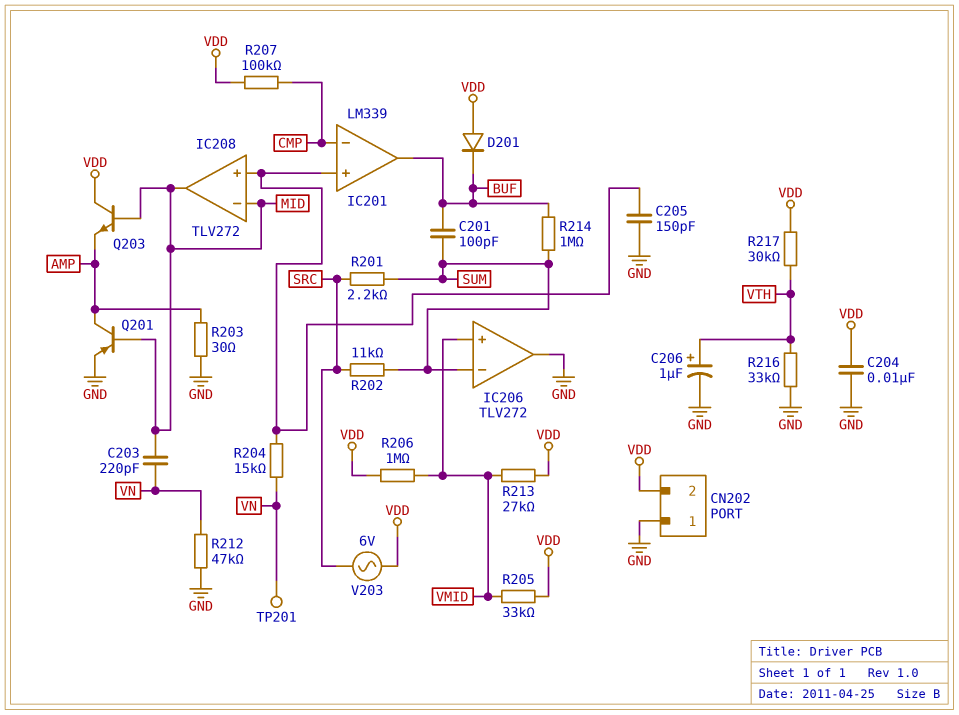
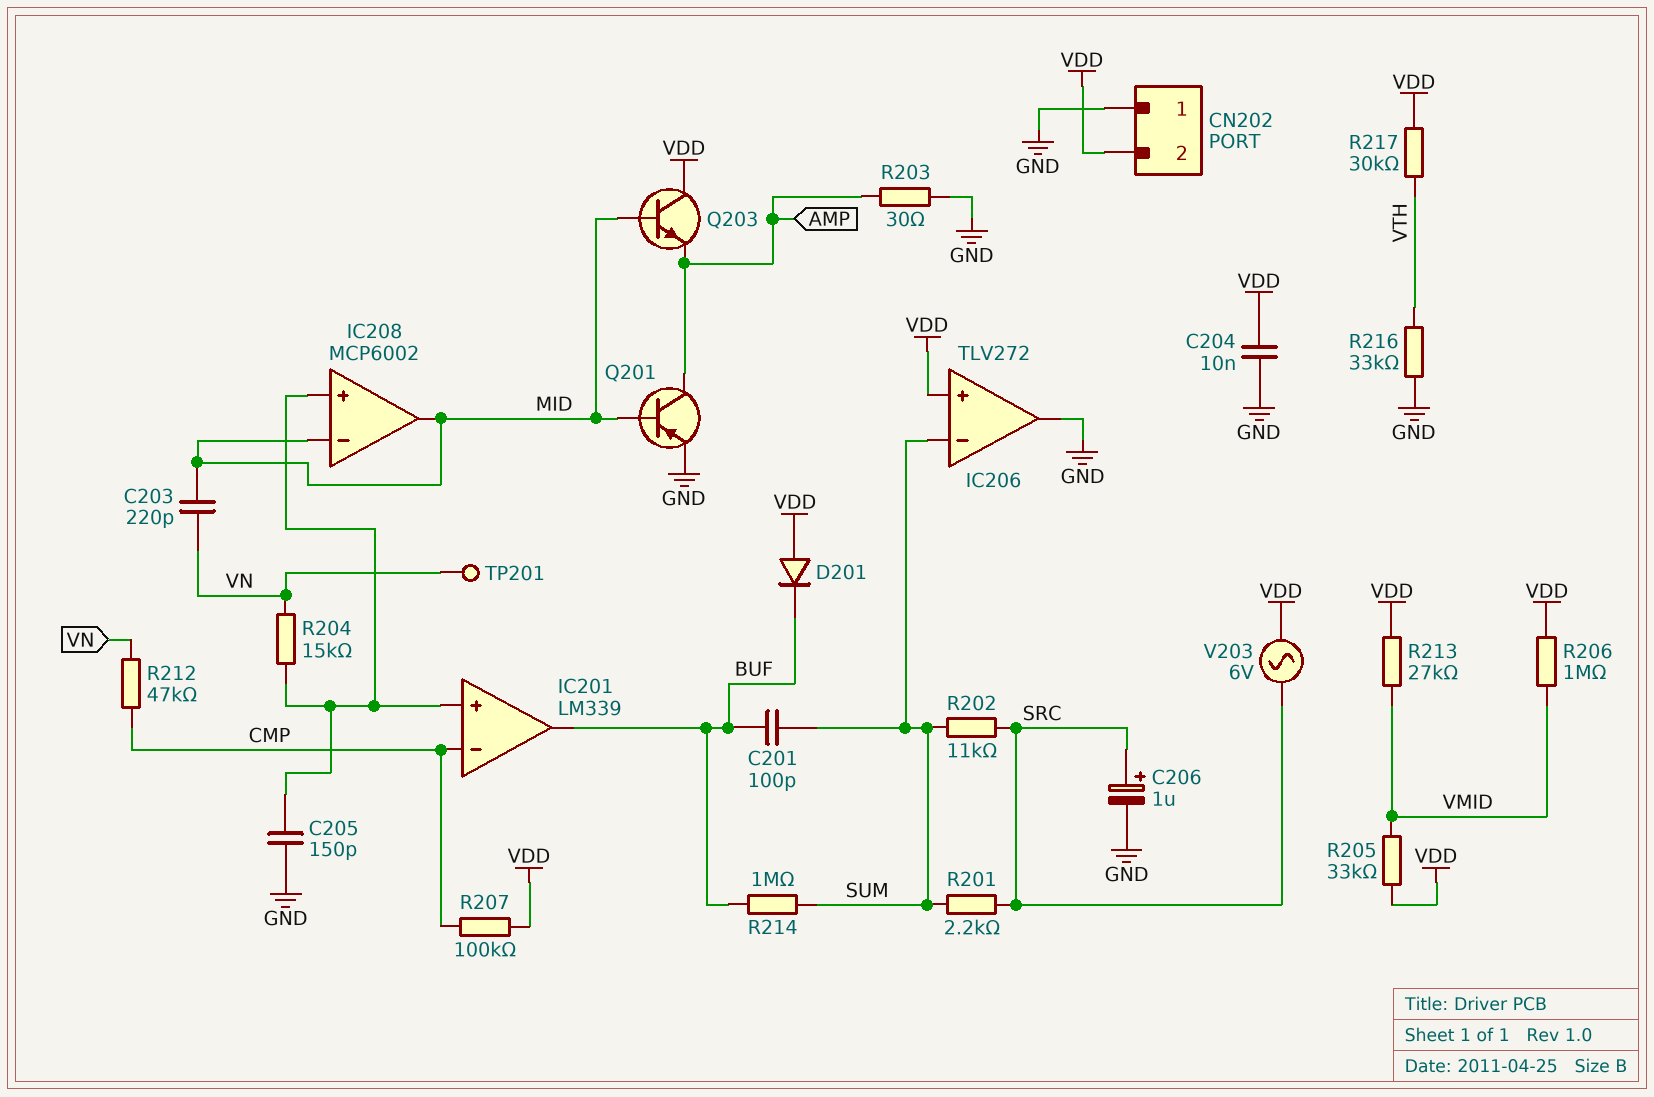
C206: 1uF (plus VTH, minus GND) -> 1uF (plus SRC, minus GND)
IC206 pin in+: VMID -> VDD
IC208: TLV272 -> MCP6002
R212: 47k (GND, VN) -> 47k (CMP, VN)

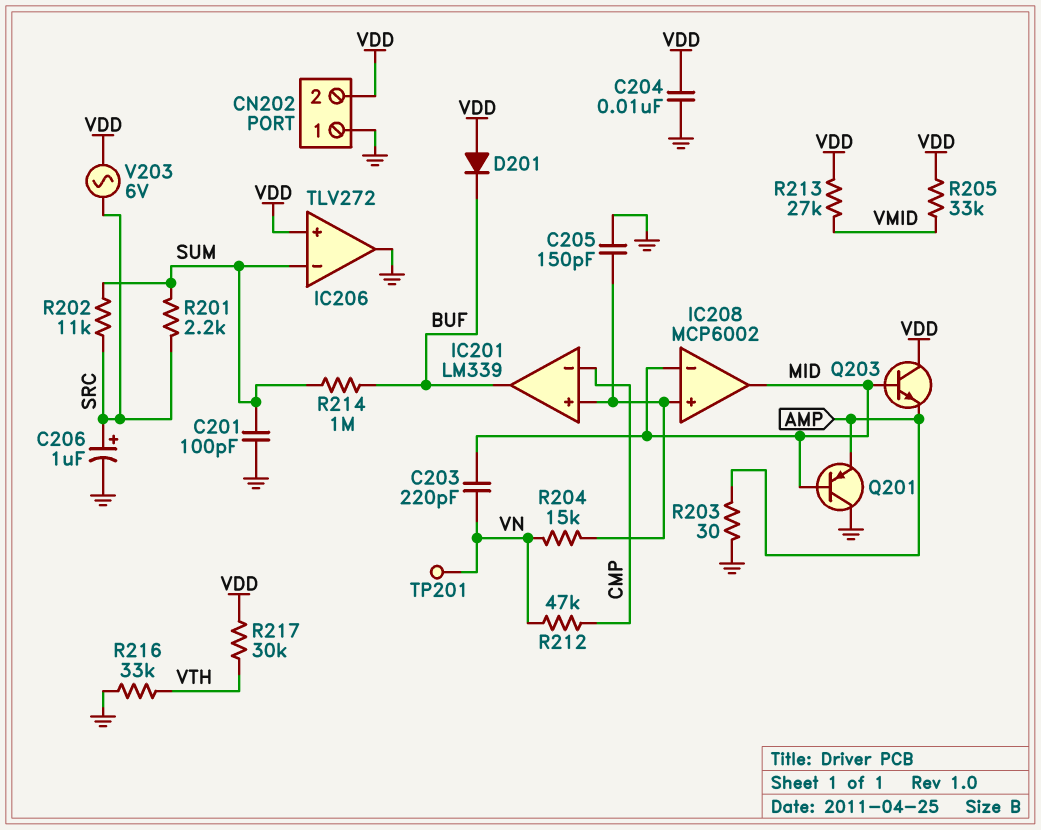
C201: 100pF (BUF, SUM) -> 100pF (GND, SUM)
Q201: PNP (B MID, C AMP, E GND) -> PNP (B MID, C GND, E AMP)
R206: 1M (VDD, VMID) -> none
R207: 100k (CMP, VDD) -> none

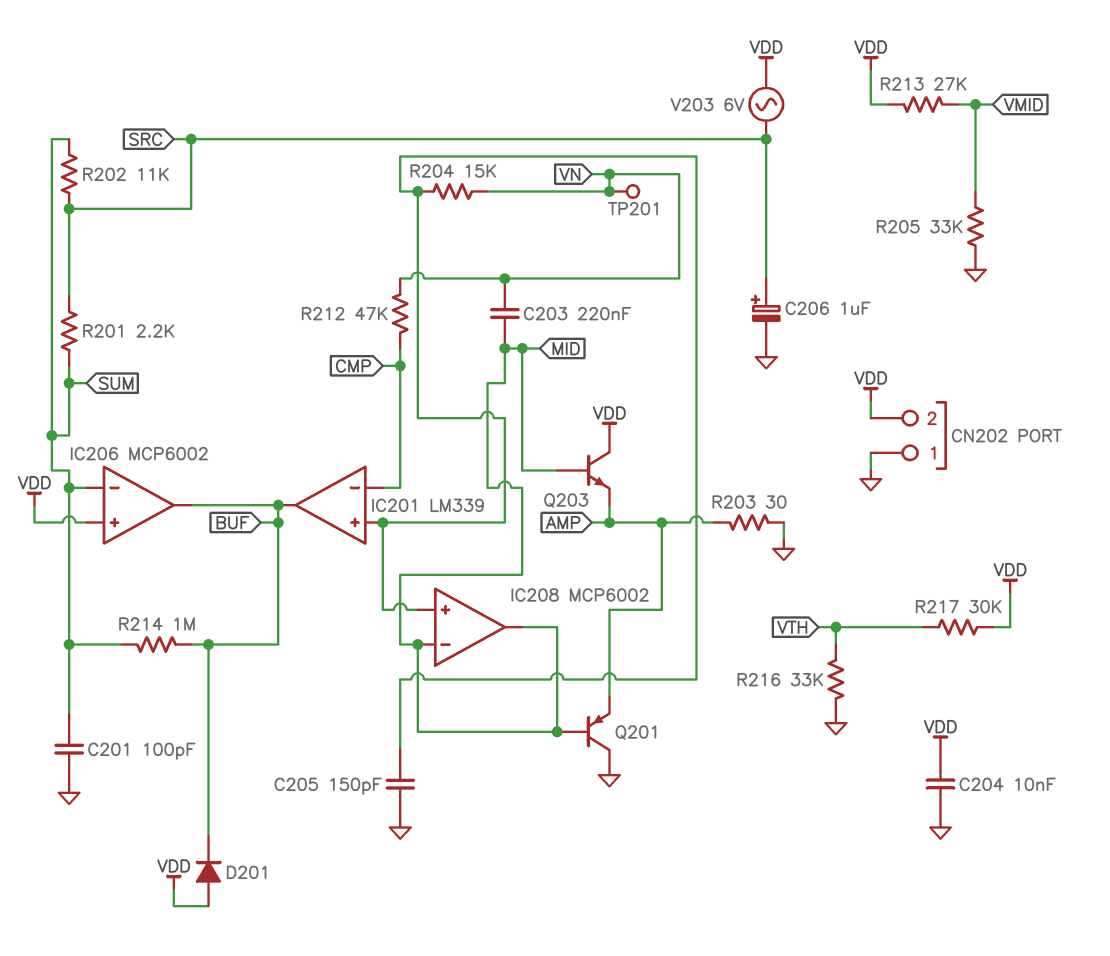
C203: 220pF (MID, VN) -> 220nF (MID, VN)
IC206: TLV272 -> MCP6002
IC206 pin out: GND -> BUF
R205: 33k (VDD, VMID) -> 33k (GND, VMID)

